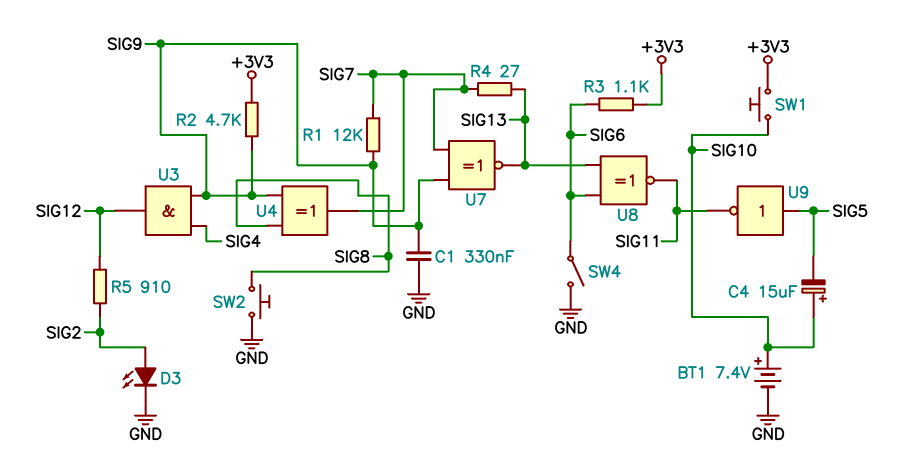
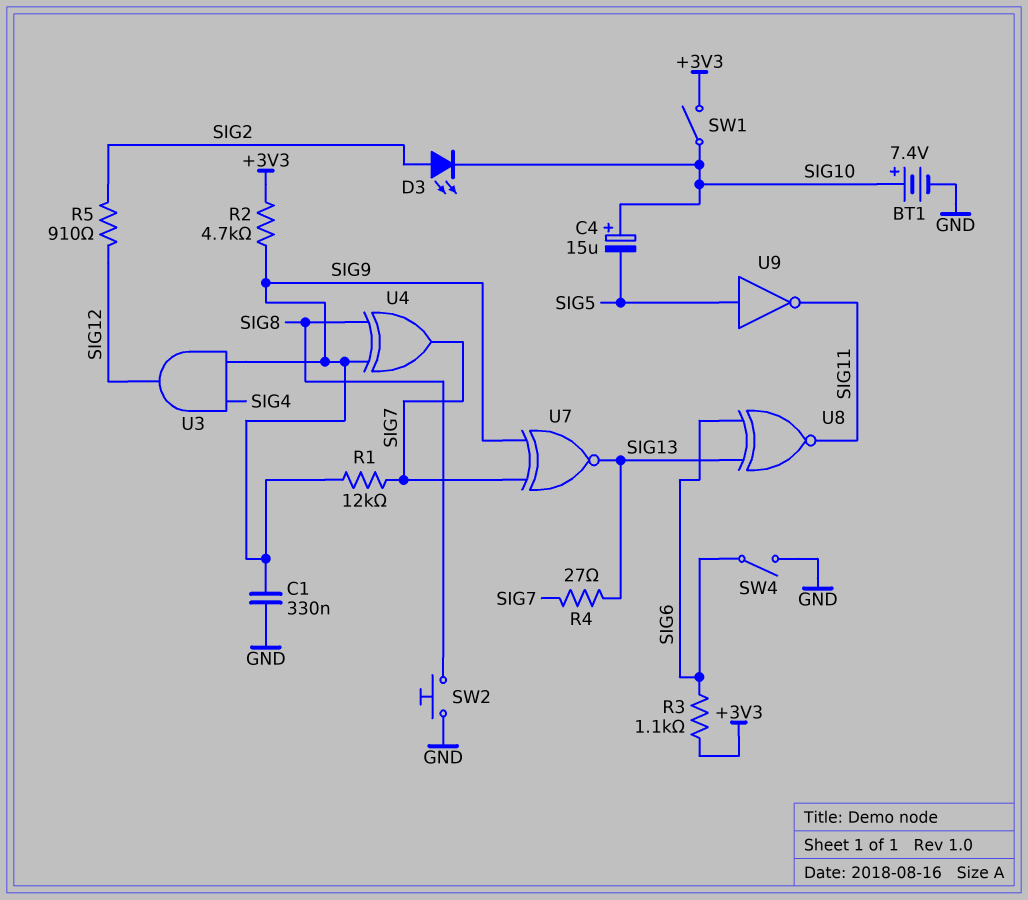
D3: LED (A SIG2, K GND) -> LED (A SIG2, K SIG10)
SW1: button (+3V3, SIG10) -> switch (+3V3, SIG10)

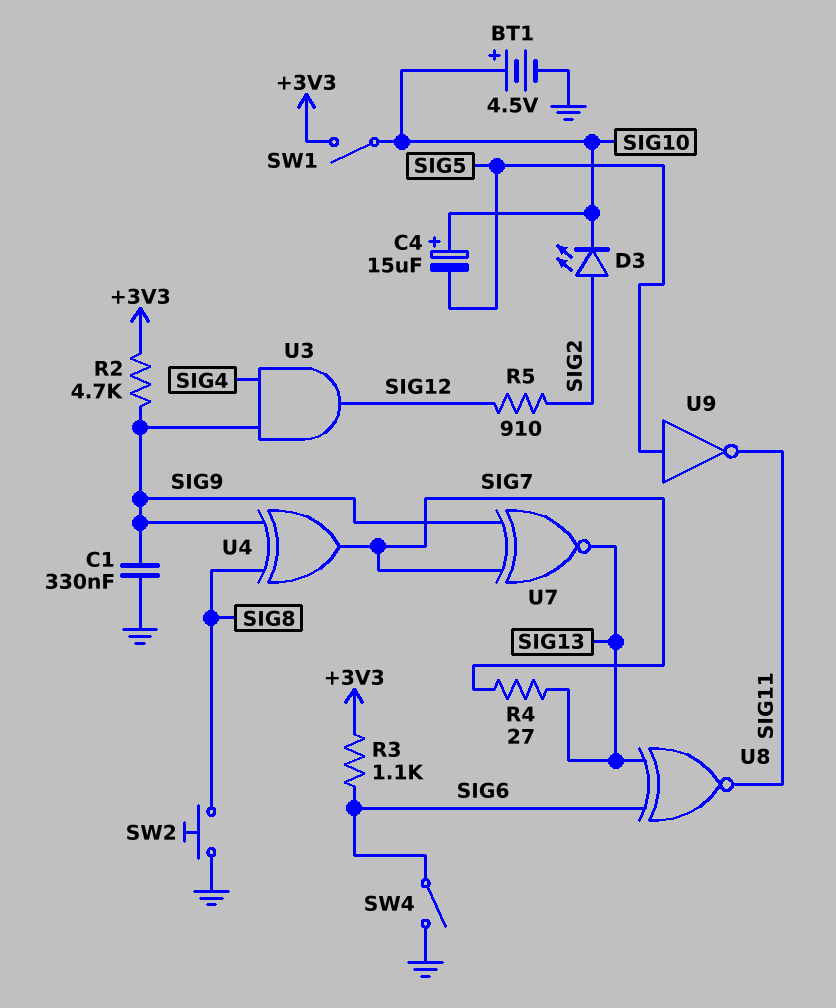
BT1: 7.4V (plus SIG10, minus GND) -> 4.5V (plus SIG10, minus GND)
R1: 12k (SIG7, SIG9) -> none

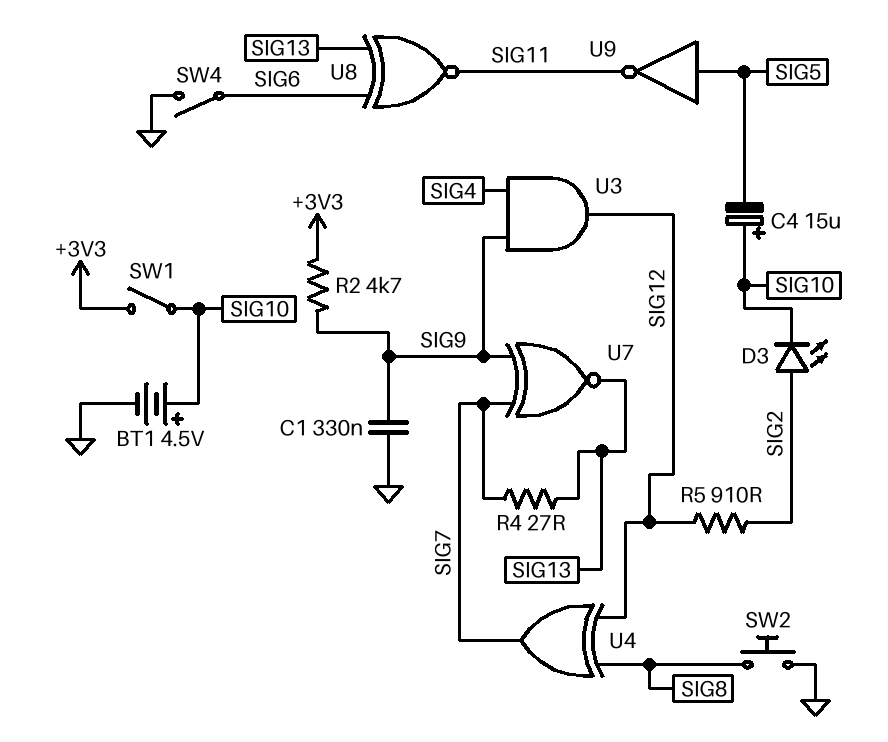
R3: 1.1k (+3V3, SIG6) -> none
U4: XOR (in SIG8, in SIG9, out SIG7) -> XOR (in SIG8, in SIG12, out SIG7)

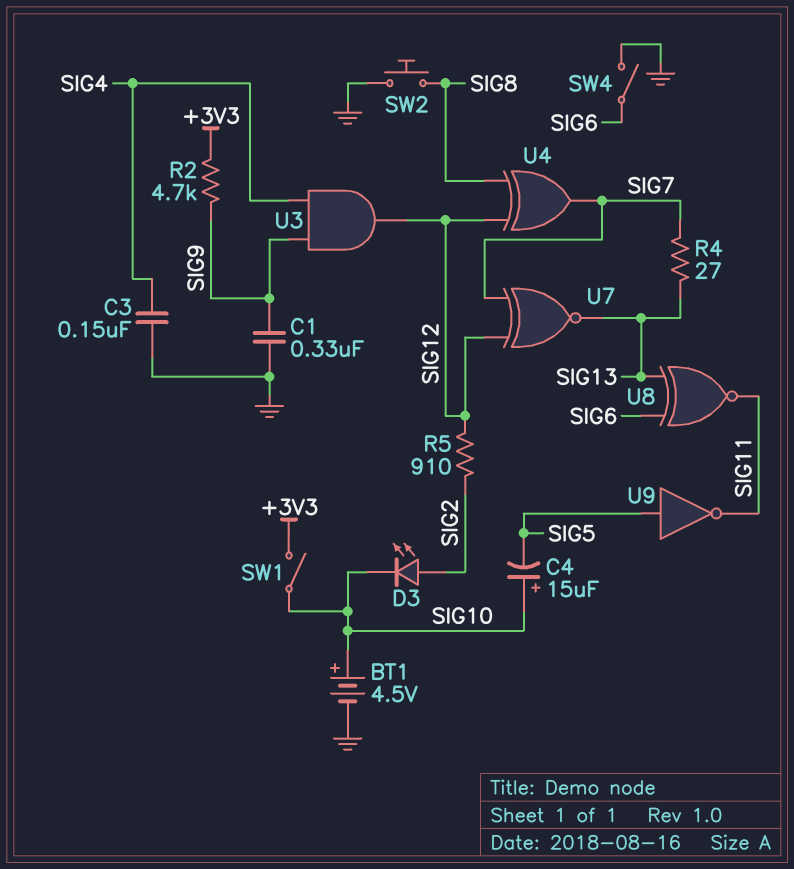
C3: none -> 150nF (GND, SIG4)
U7: XNOR (in SIG7, in SIG9, out SIG13) -> XNOR (in SIG7, in SIG12, out SIG13)

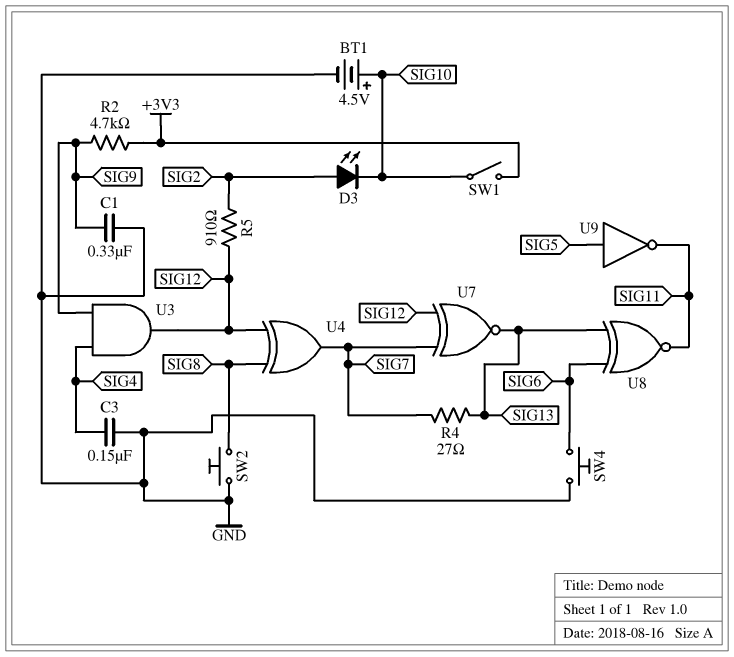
C4: 15uF (plus SIG10, minus SIG5) -> none
SW4: switch (GND, SIG6) -> button (GND, SIG6)

